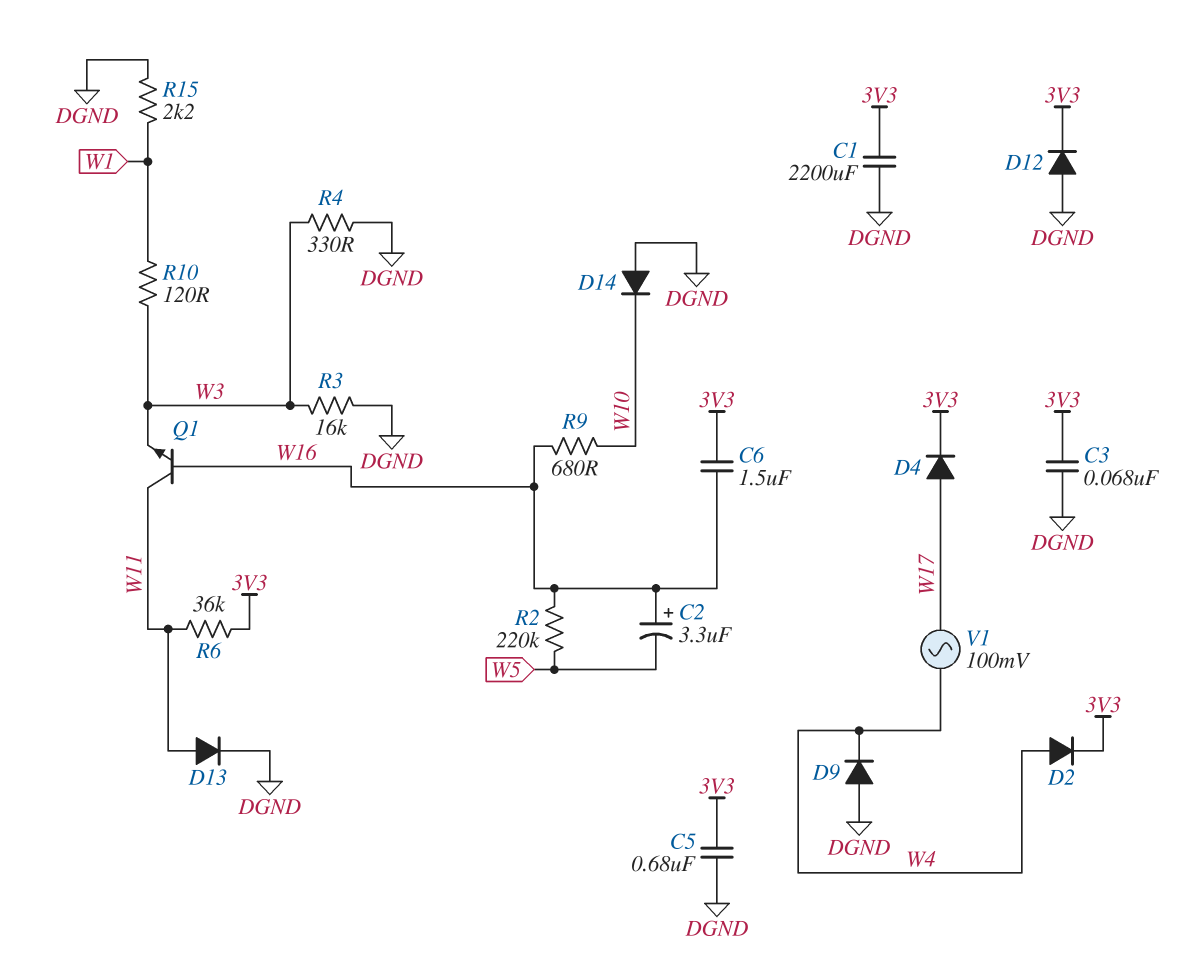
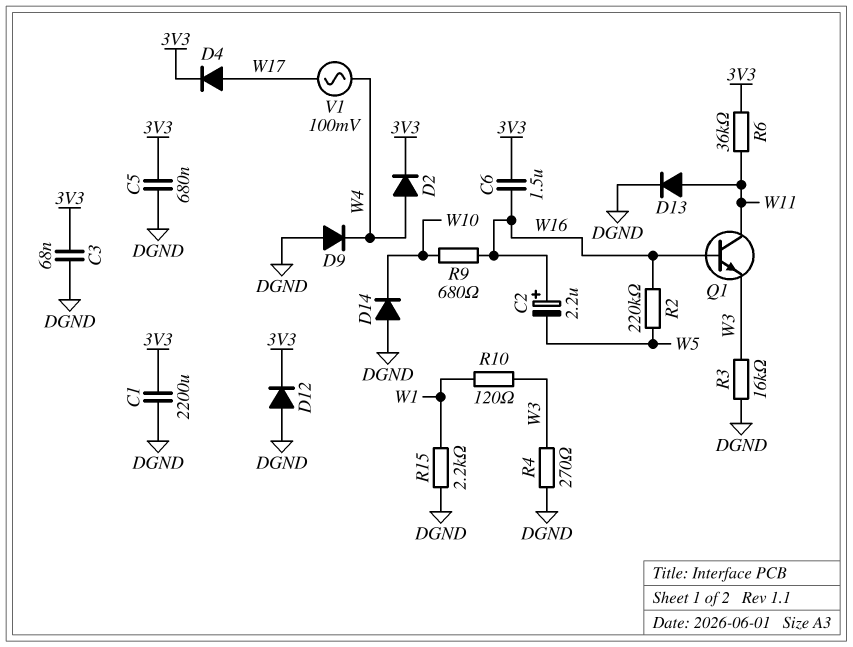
C2: 3.3uF (plus W16, minus W5) -> 2.2uF (plus W16, minus W5)
R4: 330 (DGND, W3) -> 270 (DGND, W3)

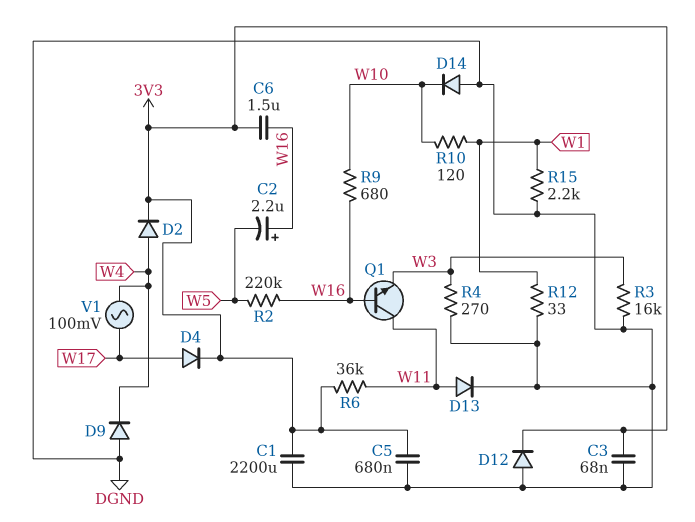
R10: 120 (W1, W3) -> 120 (W1, W10)
R12: none -> 33 (DGND, W1)

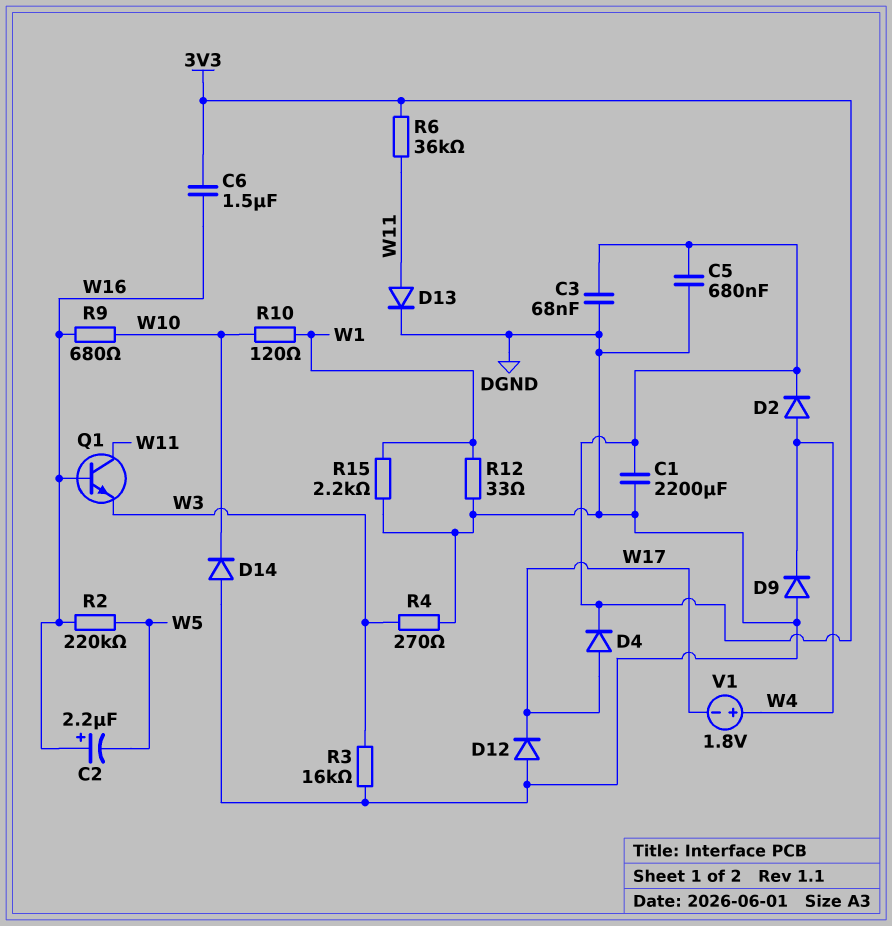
D12: diode (A DGND, K 3V3) -> diode (A DGND, K W17)
V1: AC 100mV (W4, W17) -> 1.8V (plus W4, minus W17)

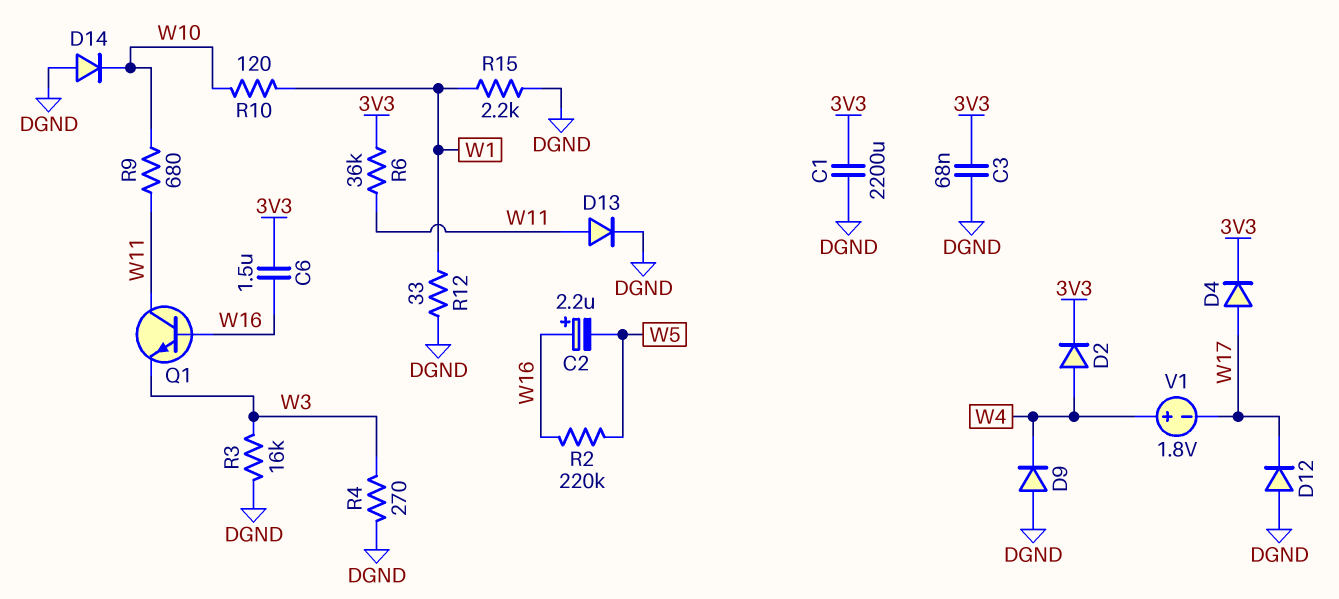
C5: 680nF (3V3, DGND) -> none
R9: 680 (W10, W16) -> 680 (W10, W11)

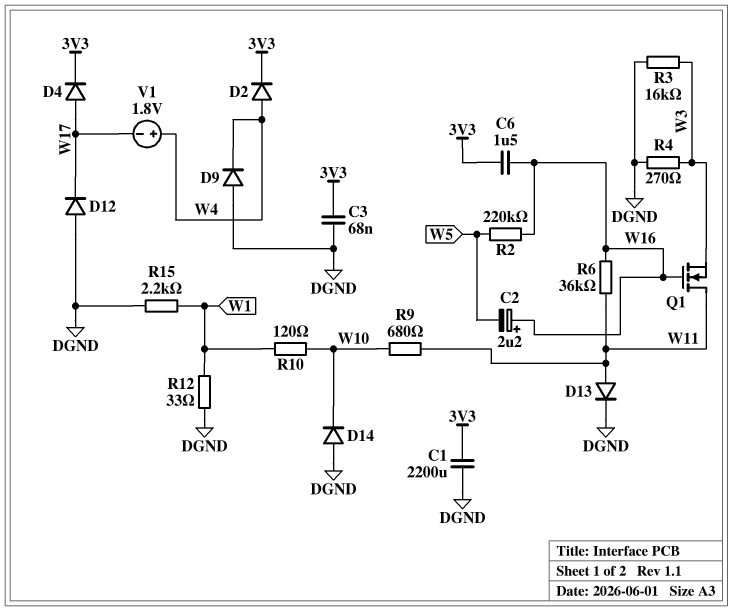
Q1: NPN (B W16, C W11, E W3) -> NMOS (G W16, D W11, S W3)
R6: 36k (3V3, W11) -> 36k (W11, W16)

